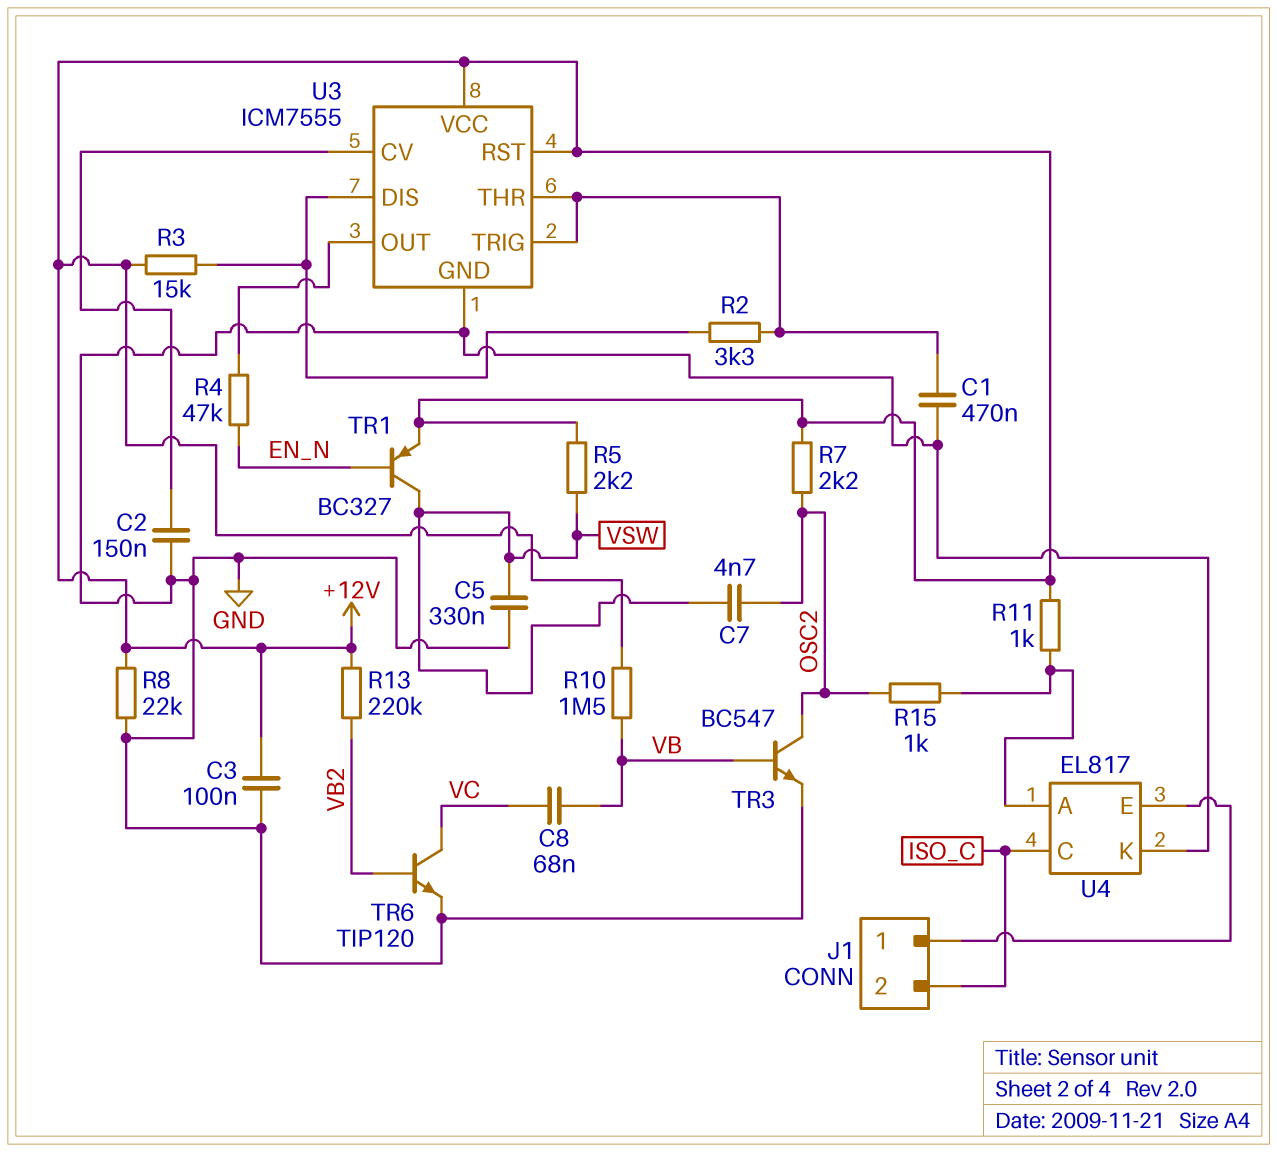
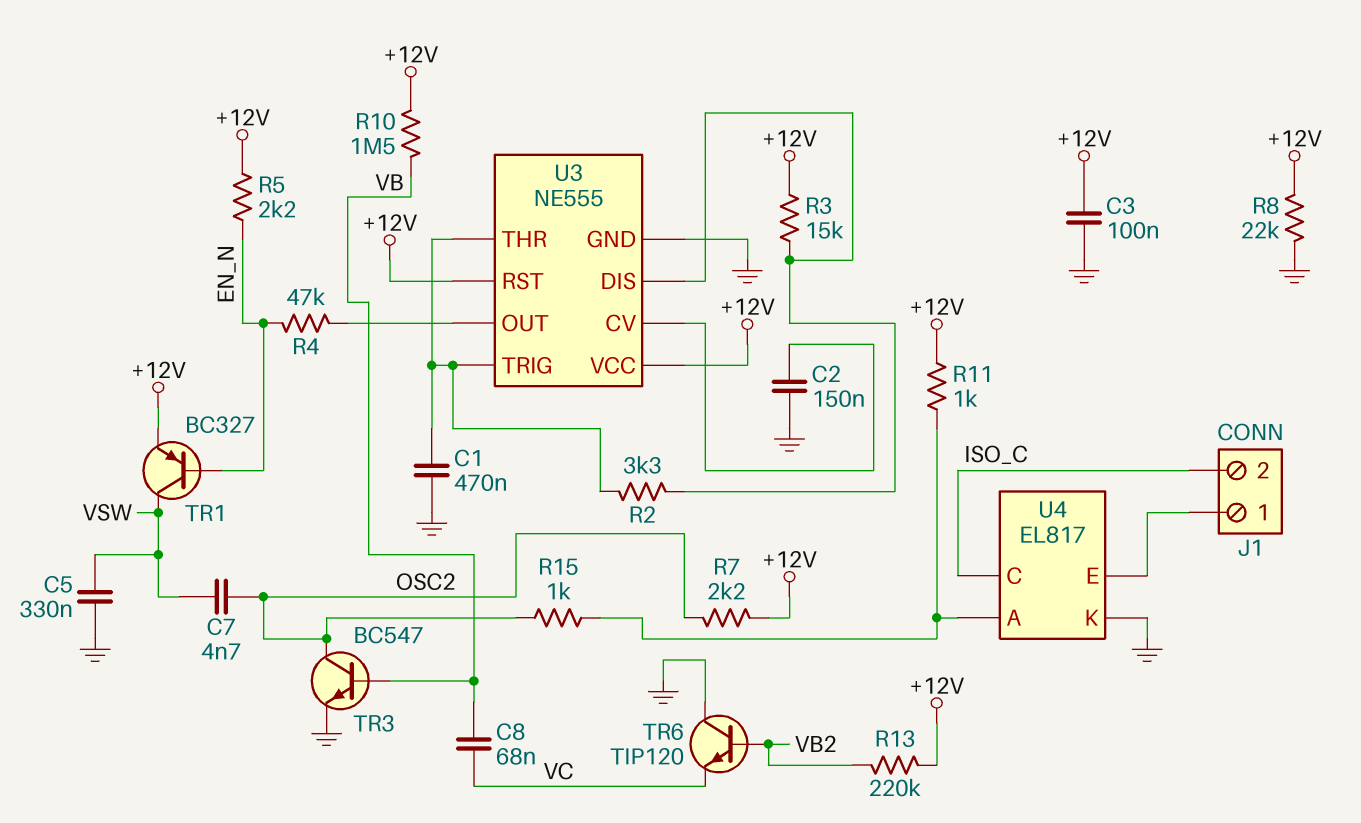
R5: 2.2k (+12V, VSW) -> 2.2k (+12V, EN_N)
TR6: NPN TIP120 (B VB2, C VC, E GND) -> NPN TIP120 (B VB2, C GND, E VC)
U3: ICM7555 -> NE555

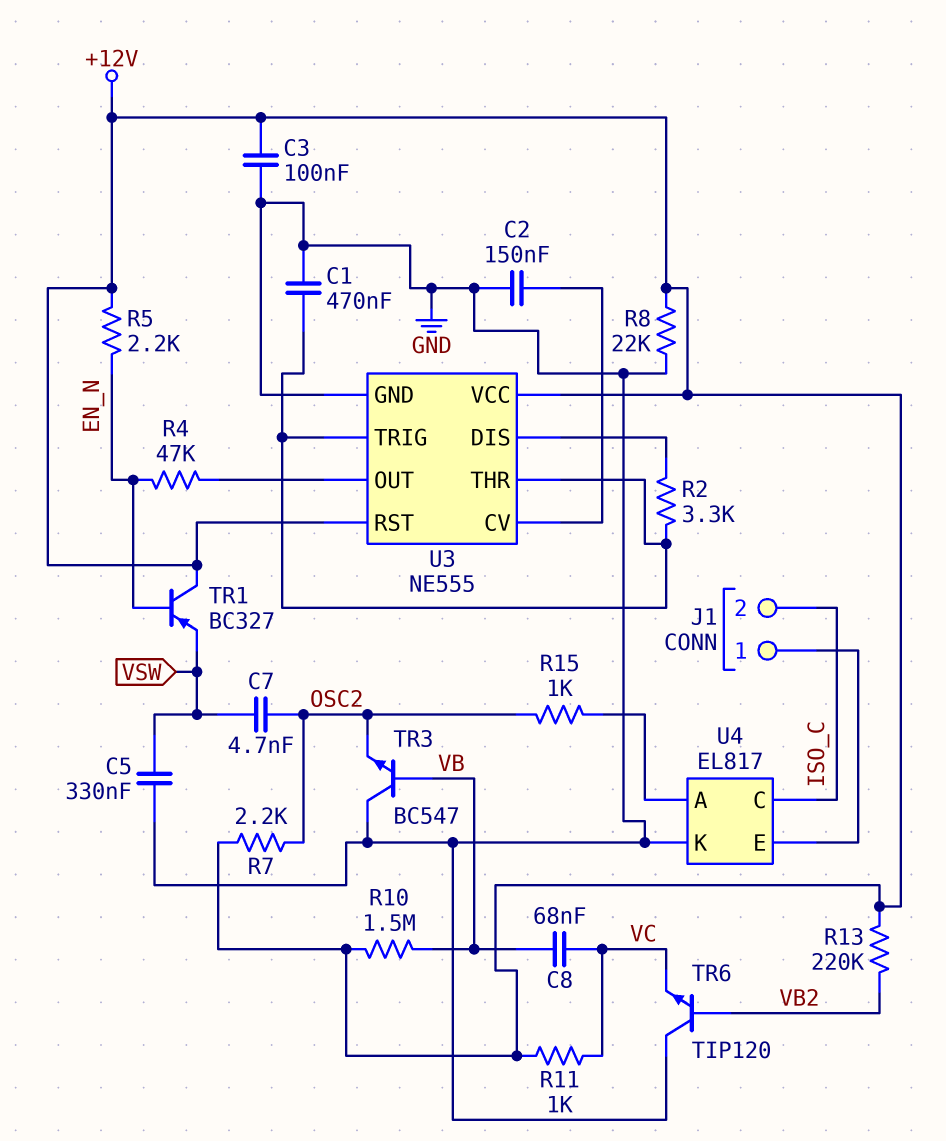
R3: 15k (+12V, U3/DIS) -> none
R11: 1k (+12V, U4/A) -> 1k (+12V, VC)
TR1: PNP BC327 (B EN_N, C VSW, E +12V) -> PNP BC327 (B EN_N, C +12V, E VSW)
TR3: NPN BC547 (B VB, C OSC2, E GND) -> NPN BC547 (B VB, C GND, E OSC2)

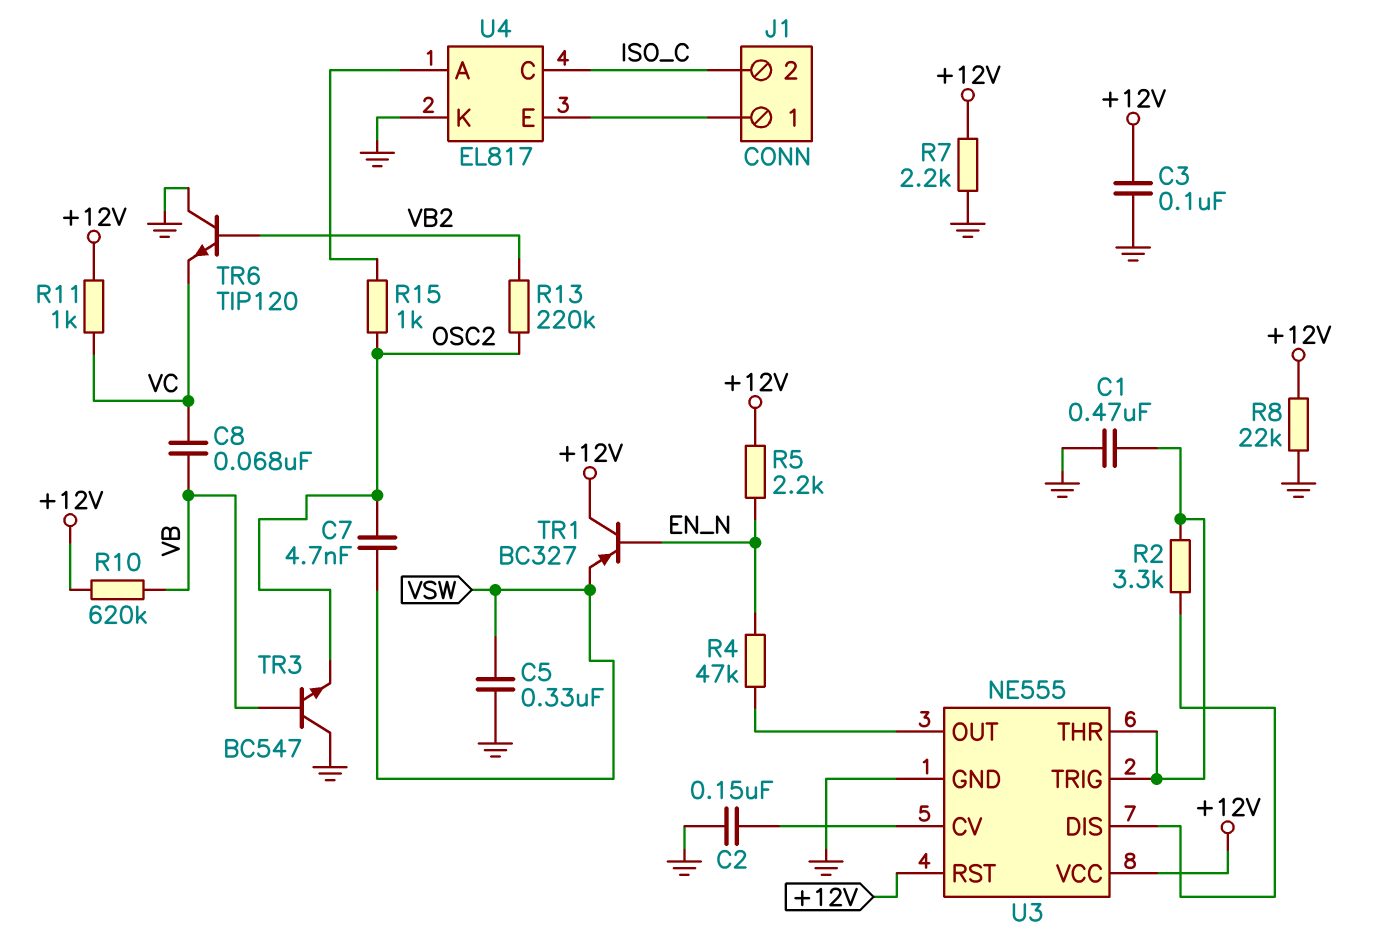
R7: 2.2k (+12V, OSC2) -> 2.2k (+12V, GND)
R10: 1.5M (+12V, VB) -> 620k (+12V, VB)
R13: 220k (+12V, VB2) -> 220k (OSC2, VB2)

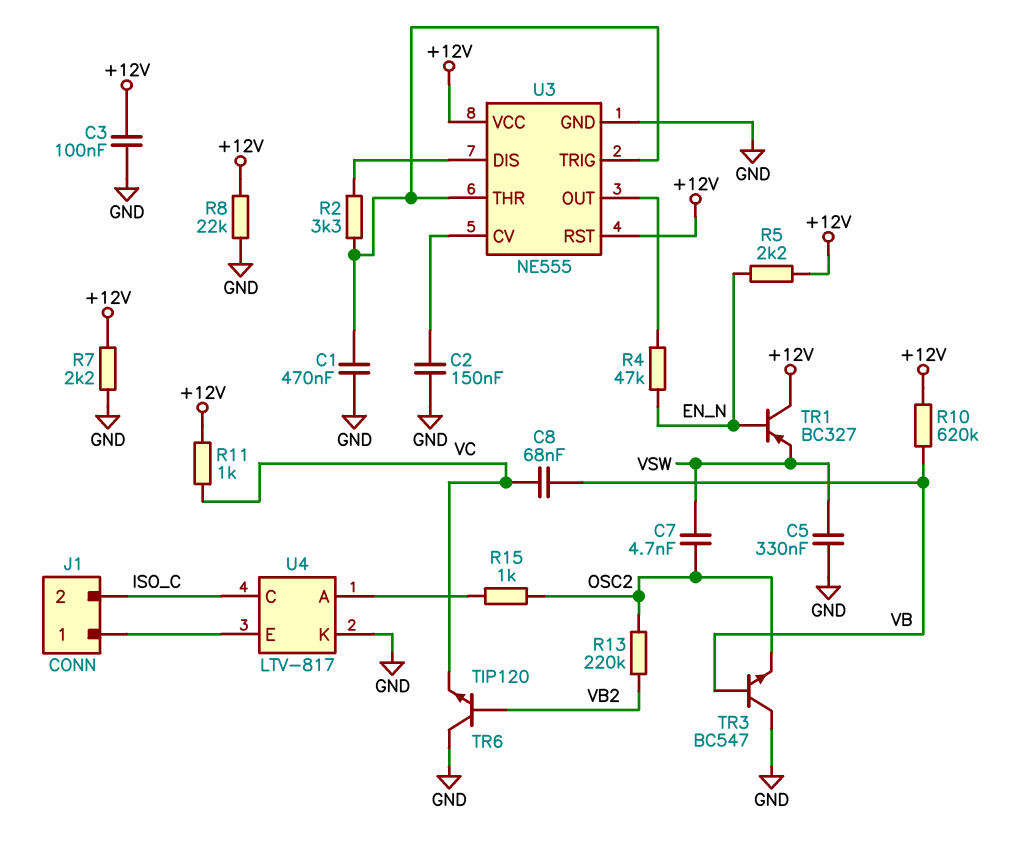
U4: EL817 -> LTV-817

